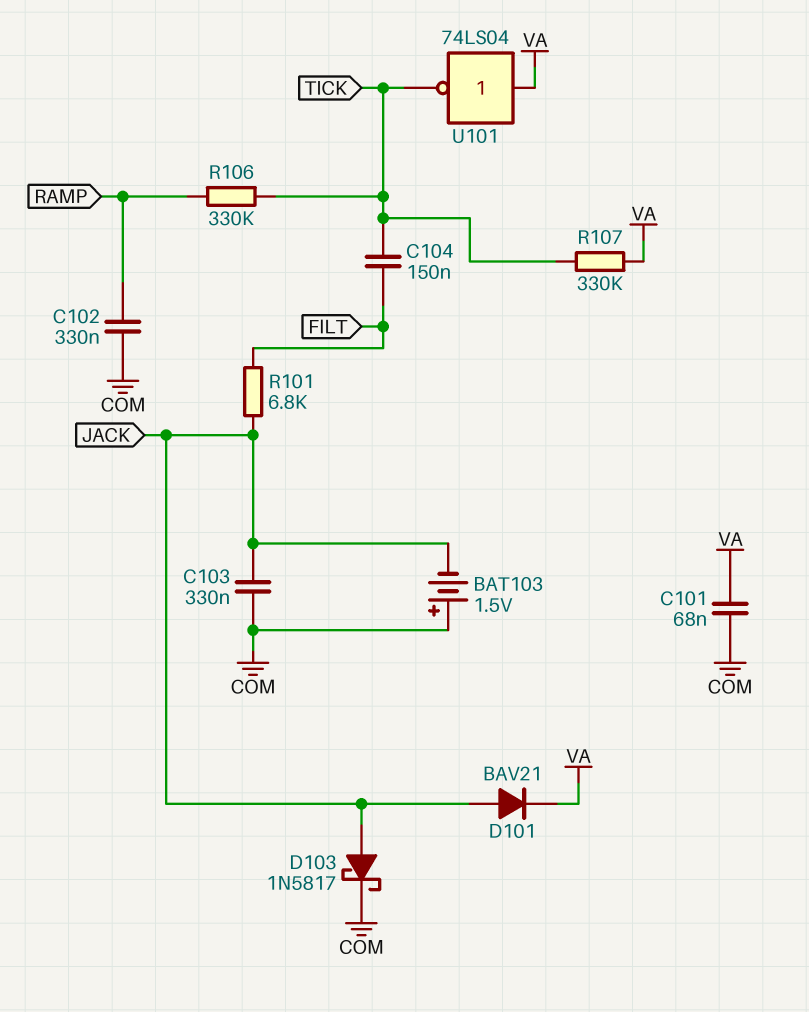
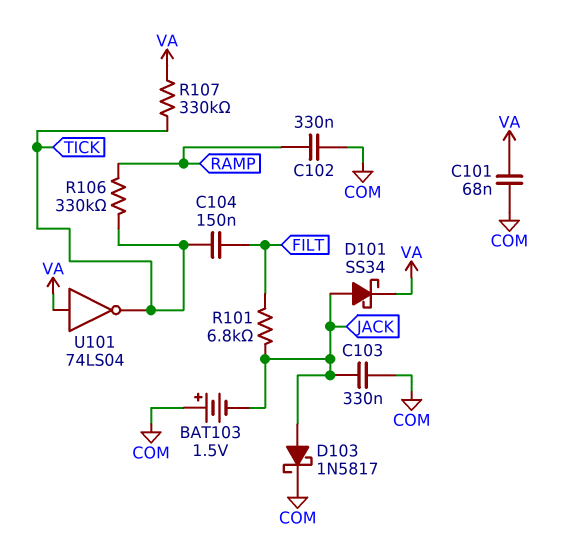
D101: diode BAV21 (A JACK, K VA) -> schottky SS34 (A JACK, K VA)

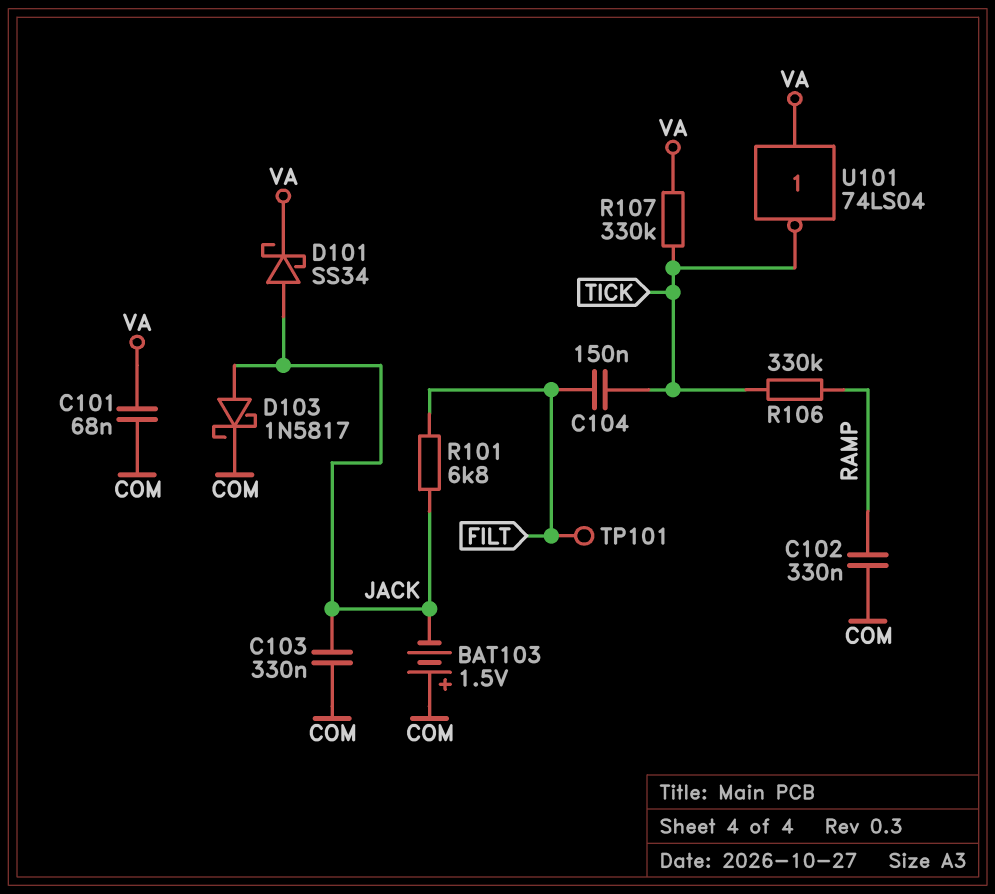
TP101: none -> test point (FILT)

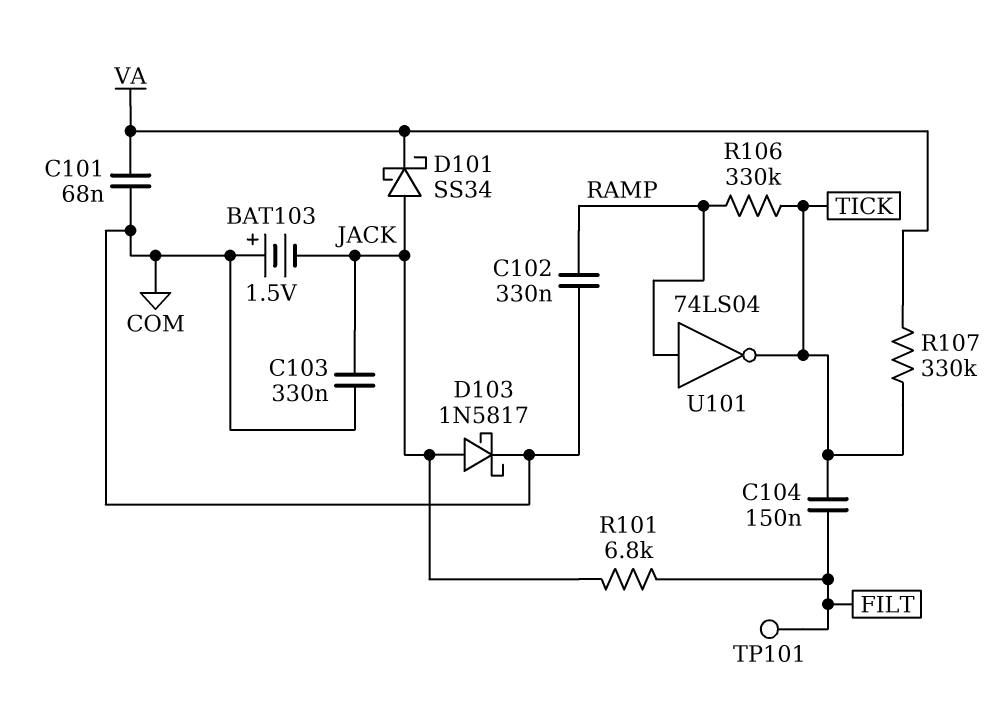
U101: NOT 74LS04 (in VA, out TICK) -> NOT 74LS04 (in RAMP, out TICK)

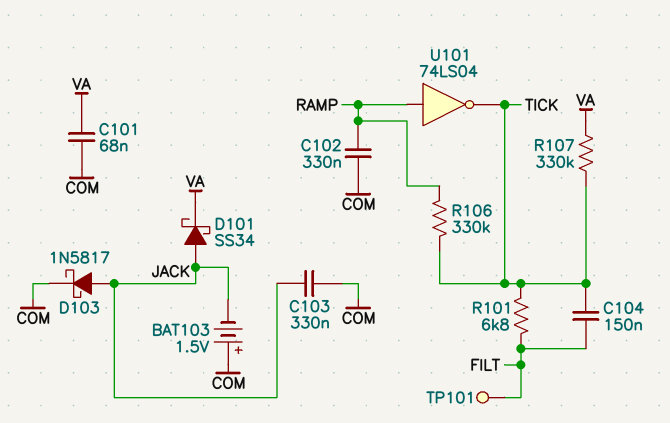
R101: 6.8k (FILT, JACK) -> 6.8k (FILT, TICK)

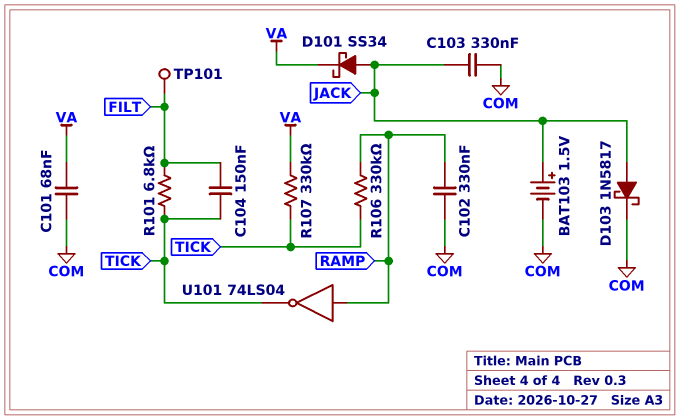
BAT103: 1.5V (plus COM, minus JACK) -> 1.5V (plus JACK, minus COM)

